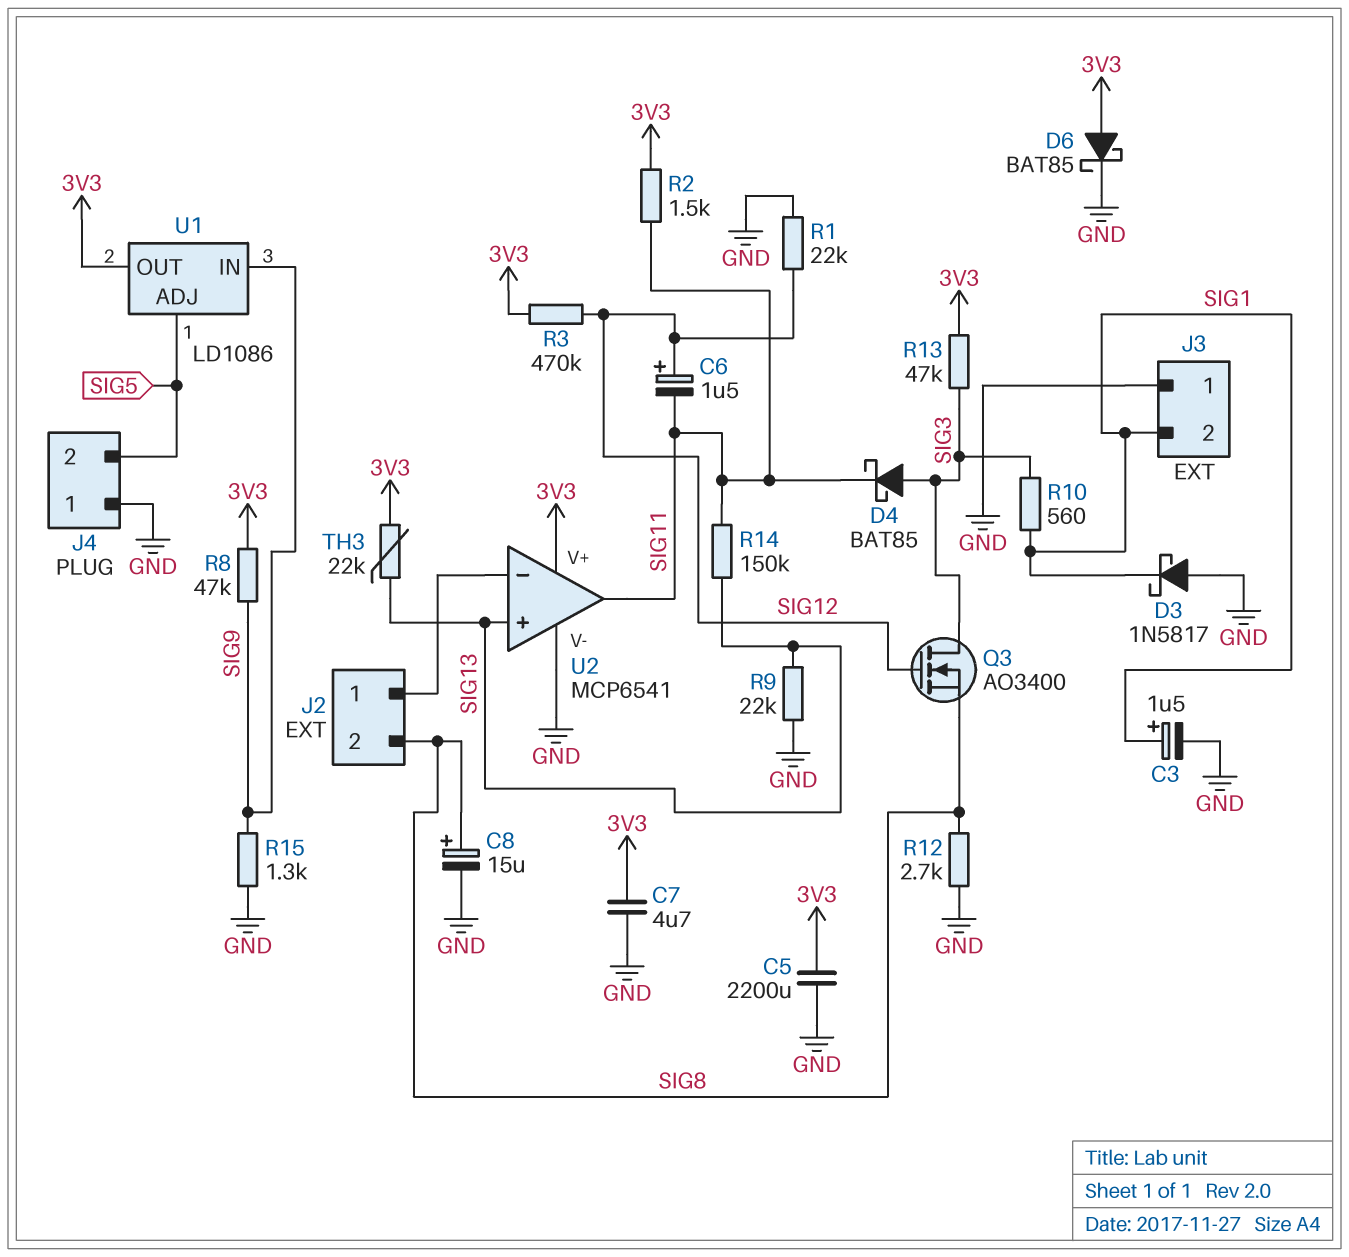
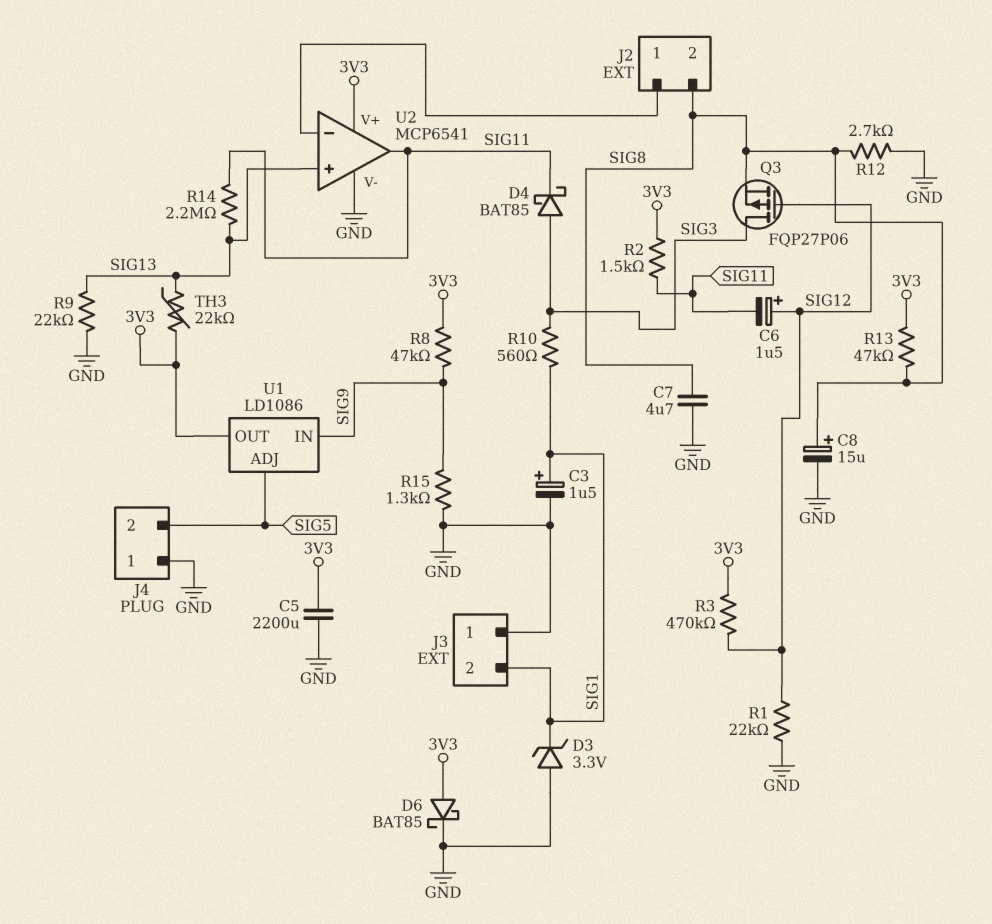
C7: 4.7uF (3V3, GND) -> 4.7uF (GND, SIG8)
D3: schottky 1N5817 (A GND, K SIG1) -> zener 3.3V (A GND, K SIG1)
Q3: NMOS AO3400 (G SIG12, D SIG3, S SIG8) -> PMOS FQP27P06 (G SIG12, D SIG3, S SIG8)
R13: 47k (3V3, SIG3) -> 47k (3V3, SIG8)
R14: 150k (SIG11, SIG13) -> 2.2M (SIG11, SIG13)

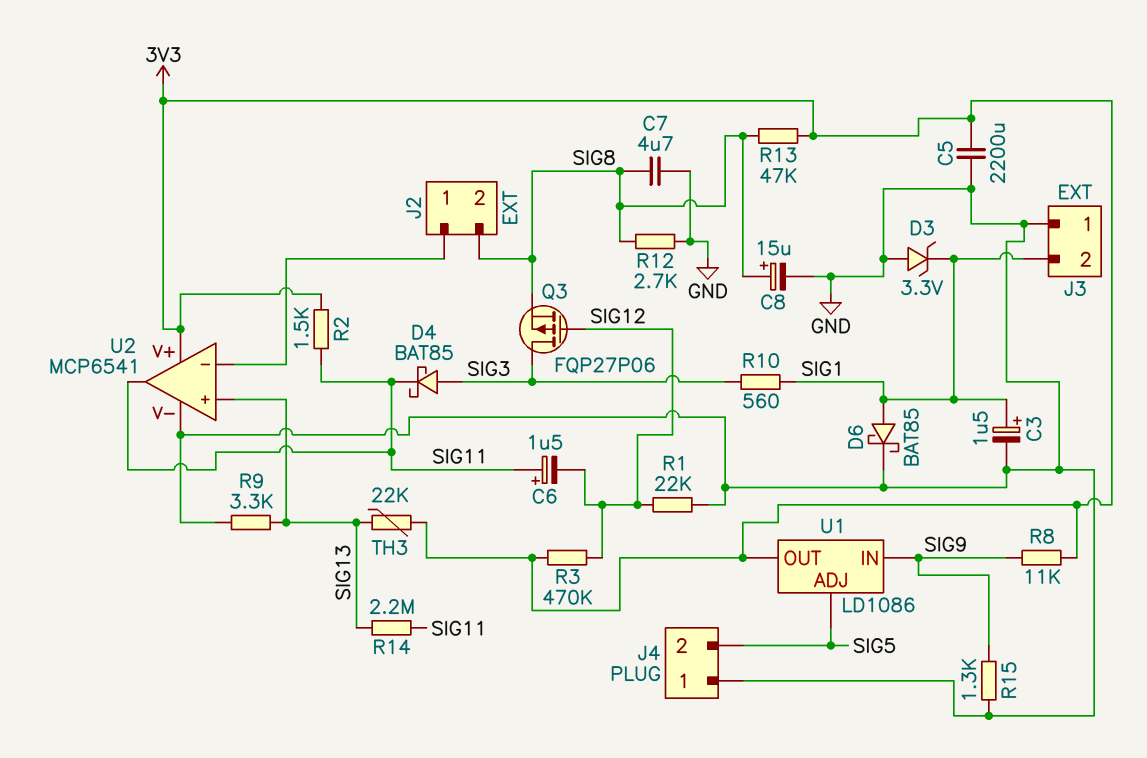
C6: 1.5uF (plus SIG12, minus SIG11) -> 1.5uF (plus SIG11, minus SIG12)
D6: schottky BAT85 (A 3V3, K GND) -> schottky BAT85 (A SIG1, K GND)
R8: 47k (3V3, SIG9) -> 11k (3V3, SIG9)
R9: 22k (GND, SIG13) -> 3.3k (GND, SIG13)

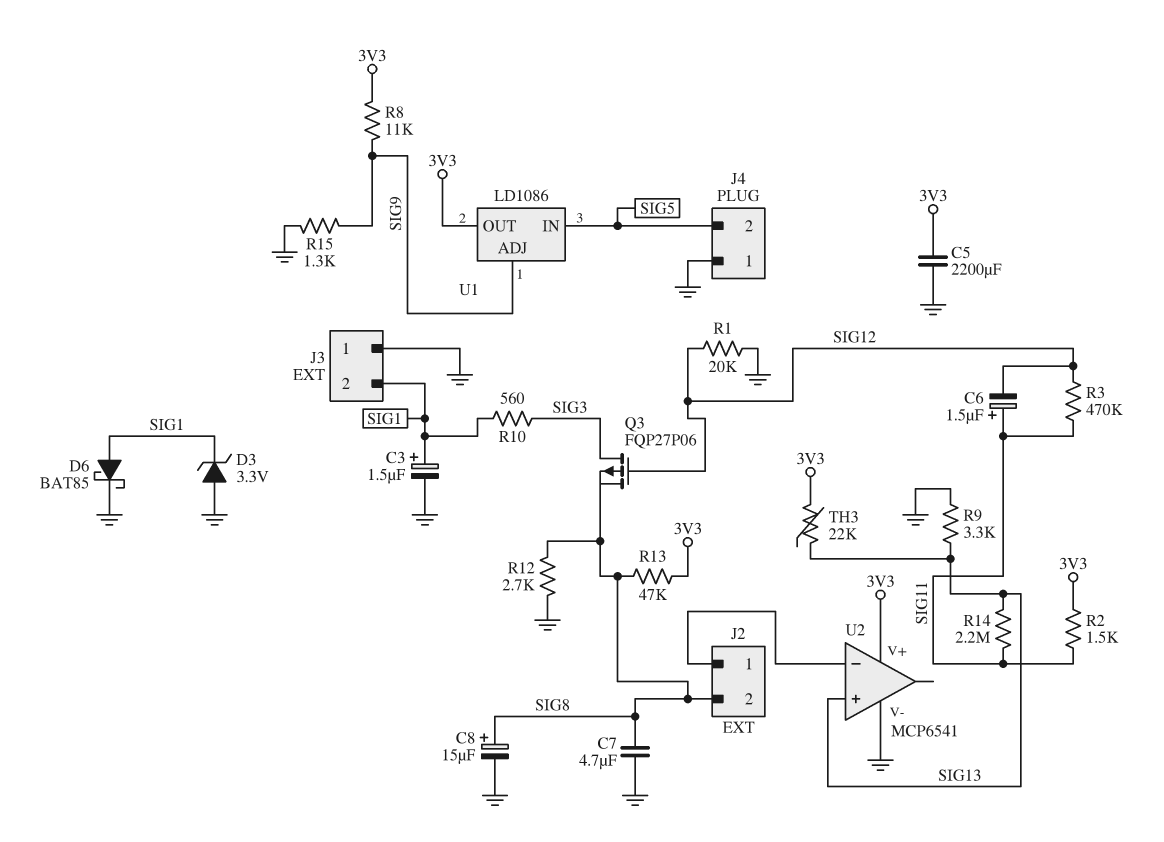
D4: schottky BAT85 (A SIG3, K SIG11) -> none
R1: 22k (GND, SIG12) -> 20k (GND, SIG12)
R3: 470k (3V3, SIG12) -> 470k (SIG11, SIG12)
U1 pin ADJ: SIG5 -> SIG9
U1 pin IN: SIG9 -> SIG5
U2 pin out: SIG11 -> none

